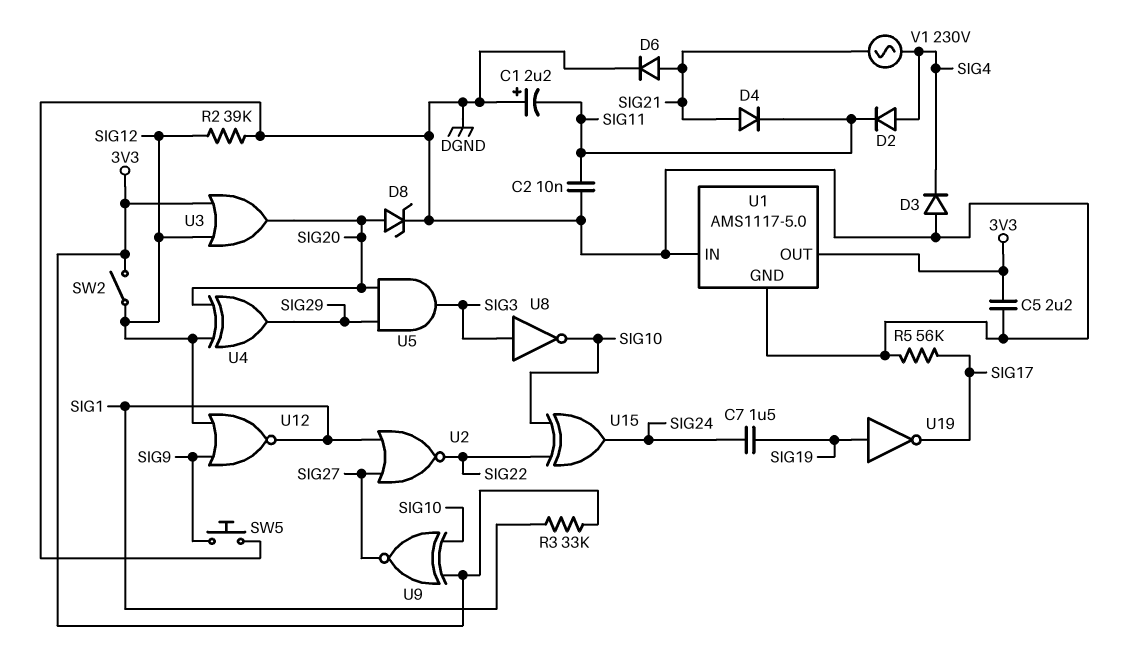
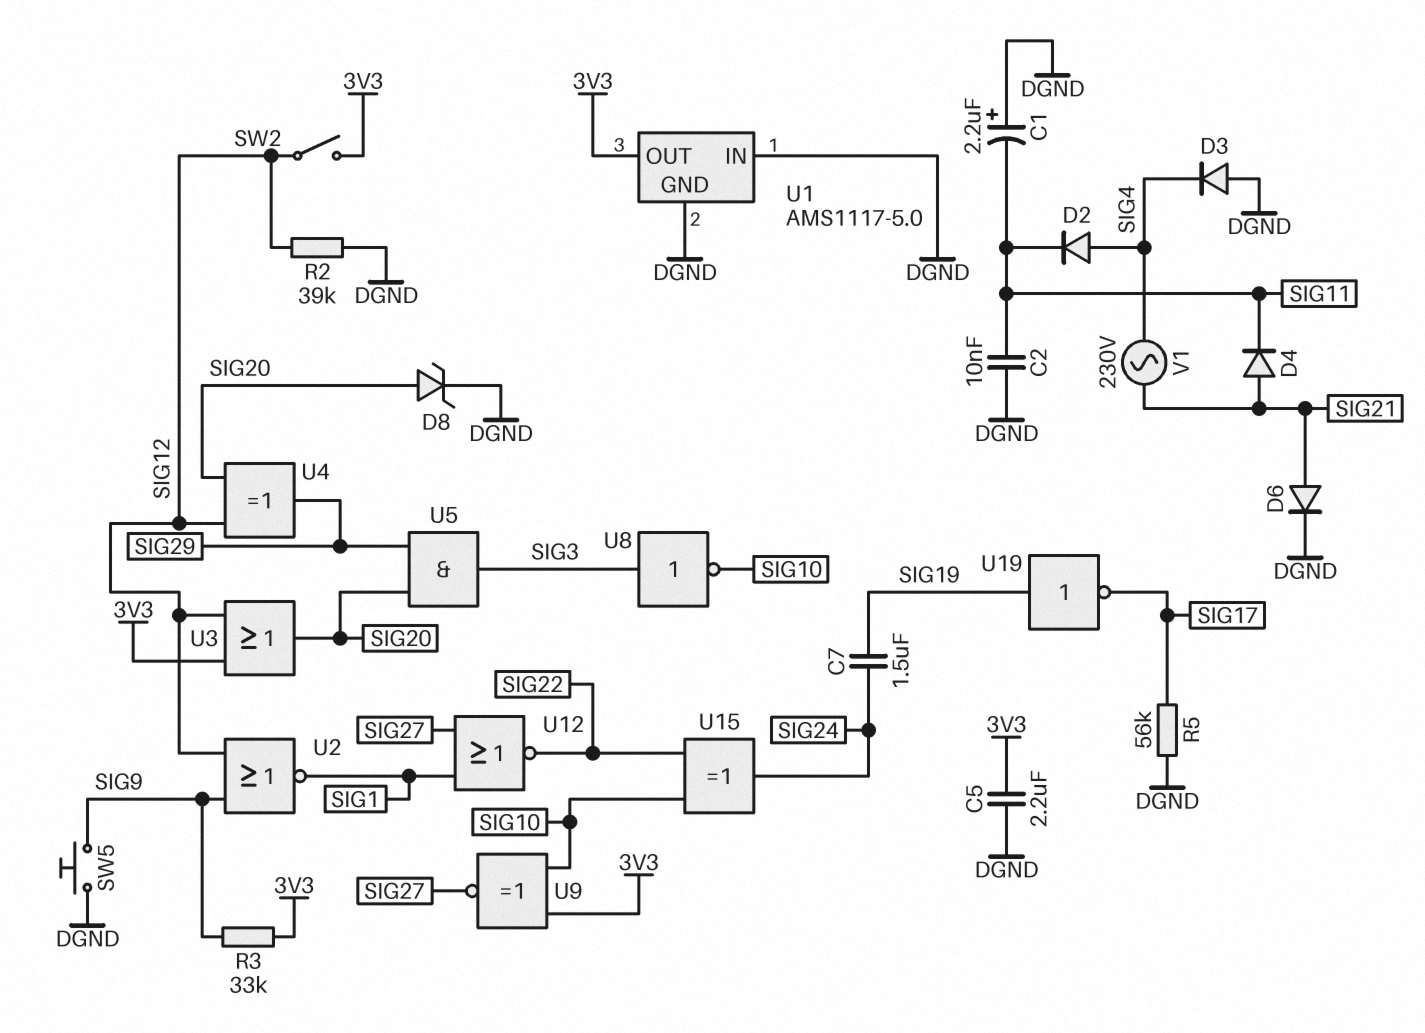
R3: 33k (3V3, SIG1) -> 33k (3V3, SIG9)
U2: NOR (in SIG1, in SIG27, out SIG22) -> NOR (in SIG9, in SIG12, out SIG1)
U12: NOR (in SIG9, in SIG12, out SIG1) -> NOR (in SIG1, in SIG27, out SIG22)

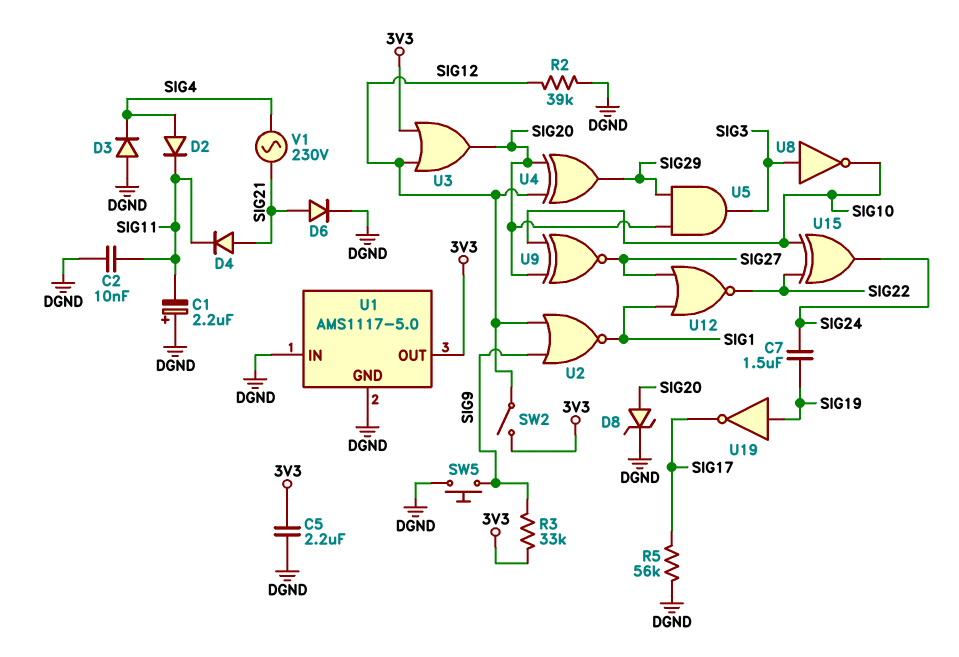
U9: XNOR (in 3V3, in SIG10, out SIG27) -> XNOR (in SIG10, in SIG20, out SIG27)

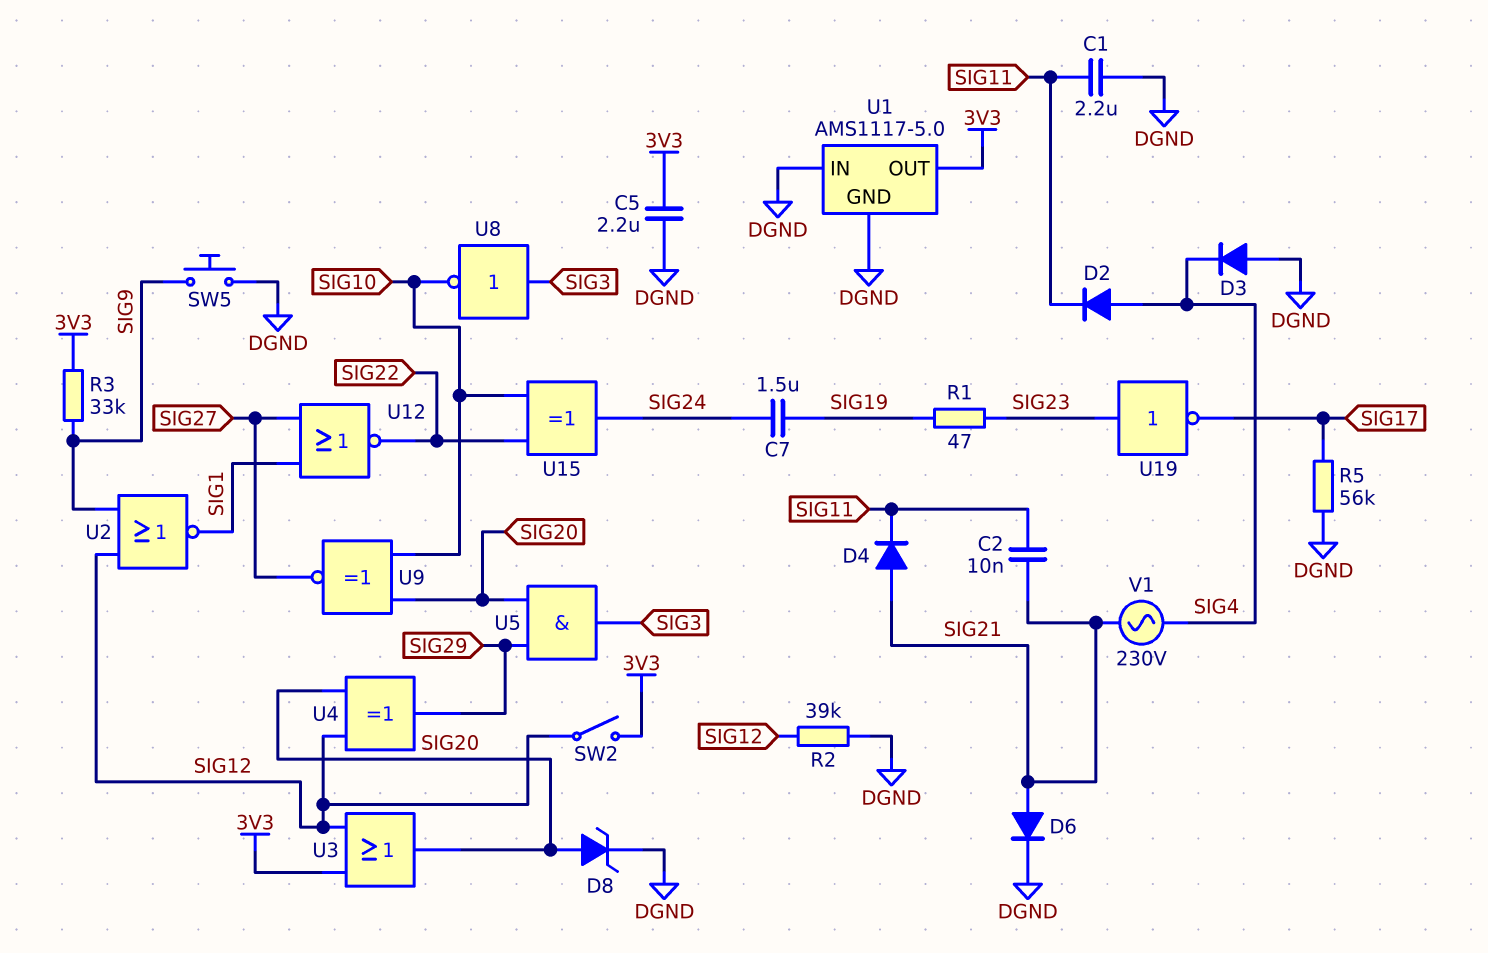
C1: 2.2uF (plus DGND, minus SIG11) -> 2.2uF (DGND, SIG11)
C2: 10nF (DGND, SIG11) -> 10nF (SIG11, SIG21)
R1: none -> 47 (SIG19, SIG23)
U19: NOT (in SIG19, out SIG17) -> NOT (in SIG23, out SIG17)

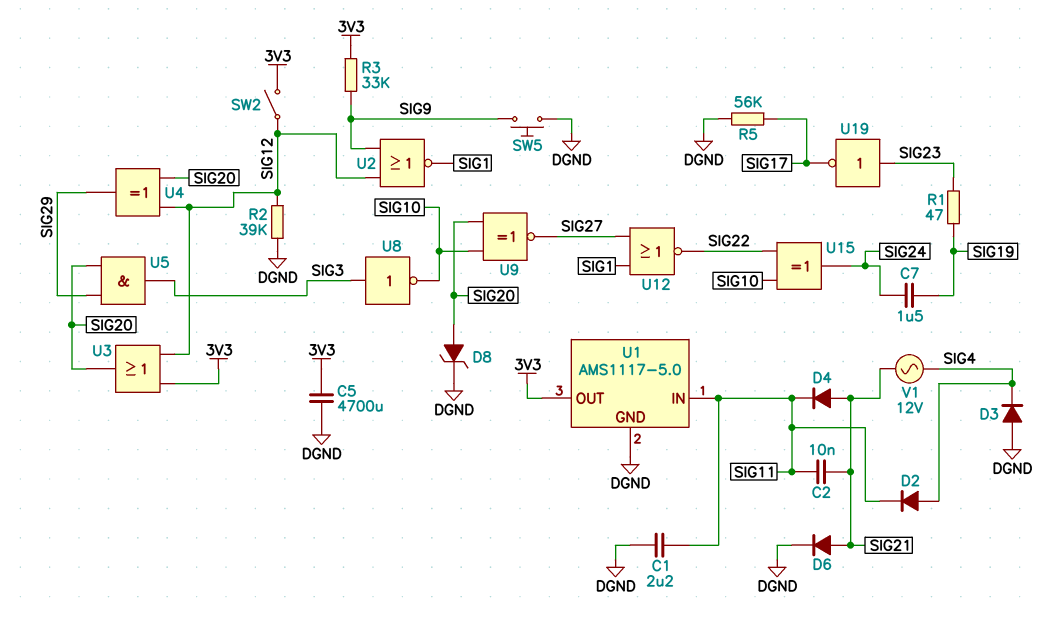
C5: 2.2uF (3V3, DGND) -> 4700uF (3V3, DGND)
U1 pin IN: DGND -> SIG11
V1: AC 230V (SIG4, SIG21) -> AC 12V (SIG4, SIG21)

